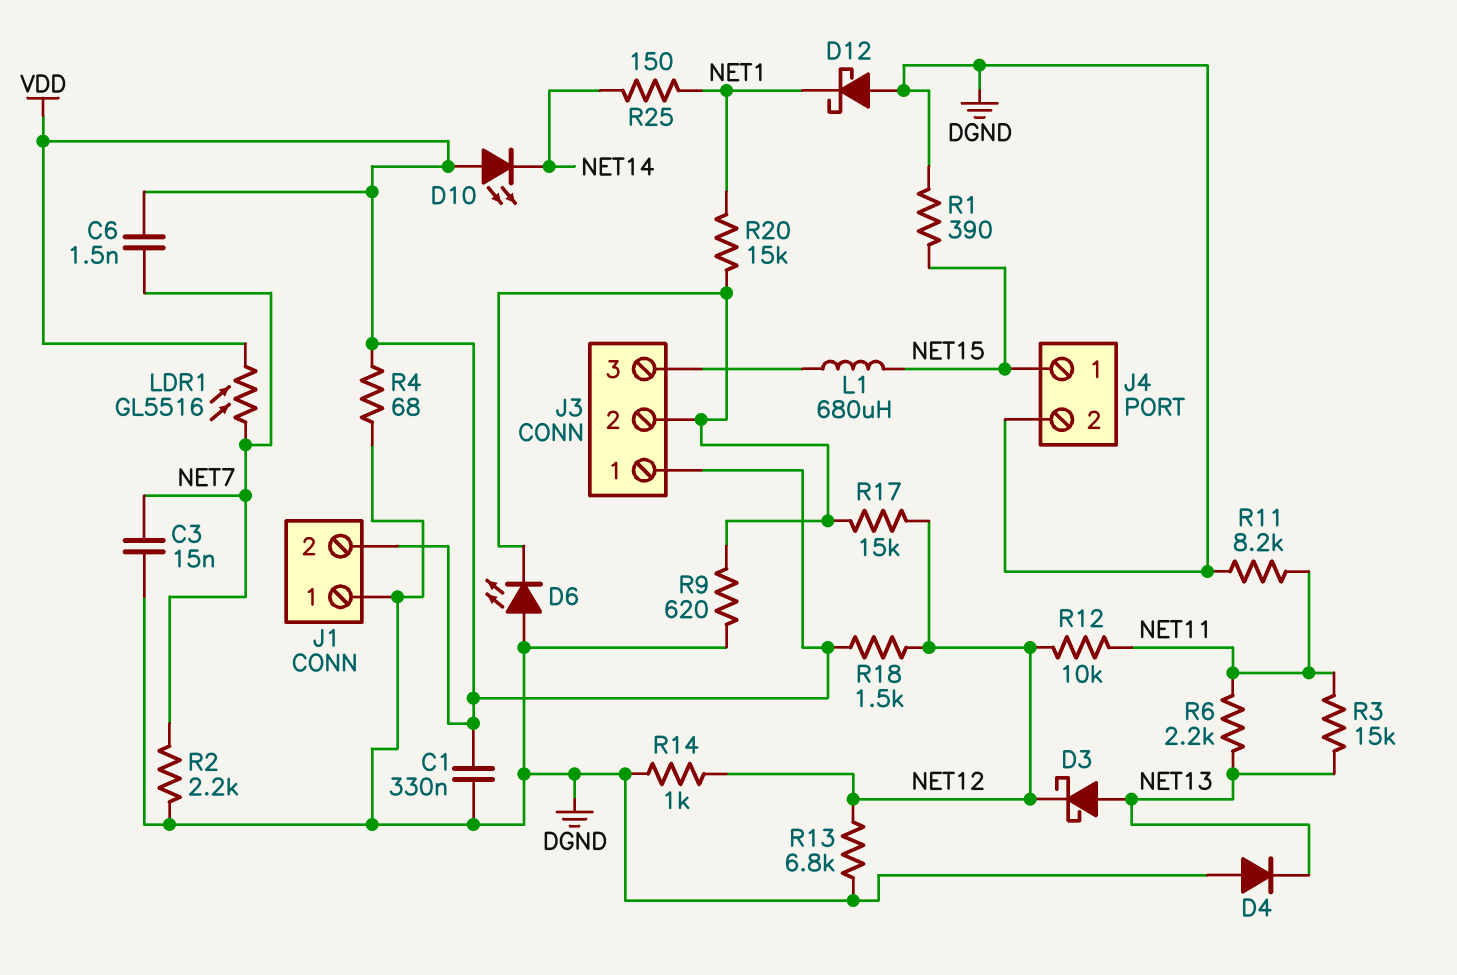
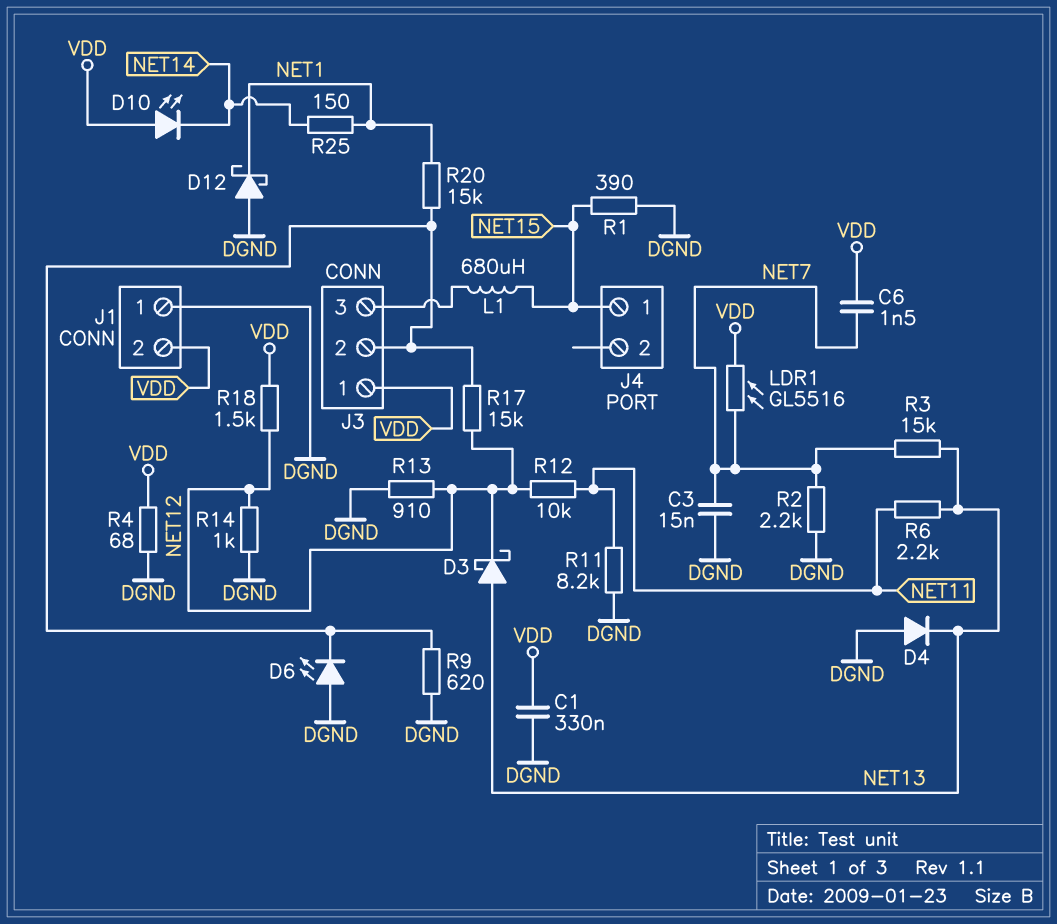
J4 pin 2: DGND -> none
R3: 15k (NET11, NET13) -> 15k (NET7, NET13)
R13: 6.8k (DGND, NET12) -> 910 (DGND, NET12)

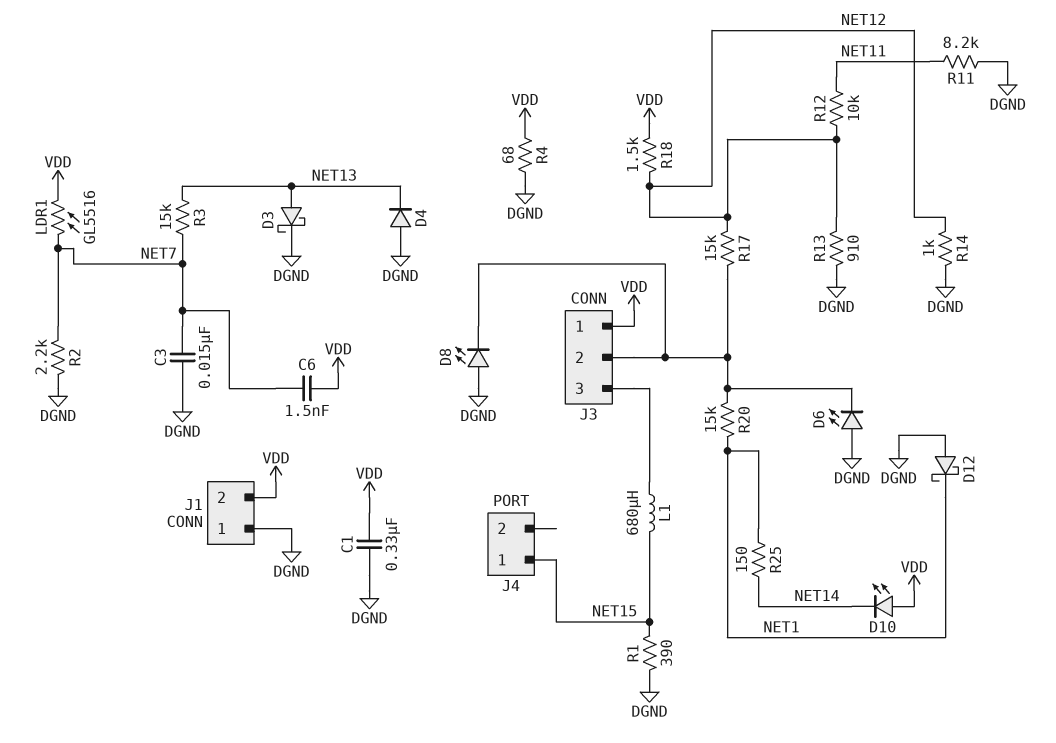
D3: schottky (A NET13, K NET12) -> schottky (A NET13, K DGND)
D8: none -> LED (A DGND, K J3/2)
R6: 2.2k (NET11, NET13) -> none
R9: 620 (DGND, J3/2) -> none

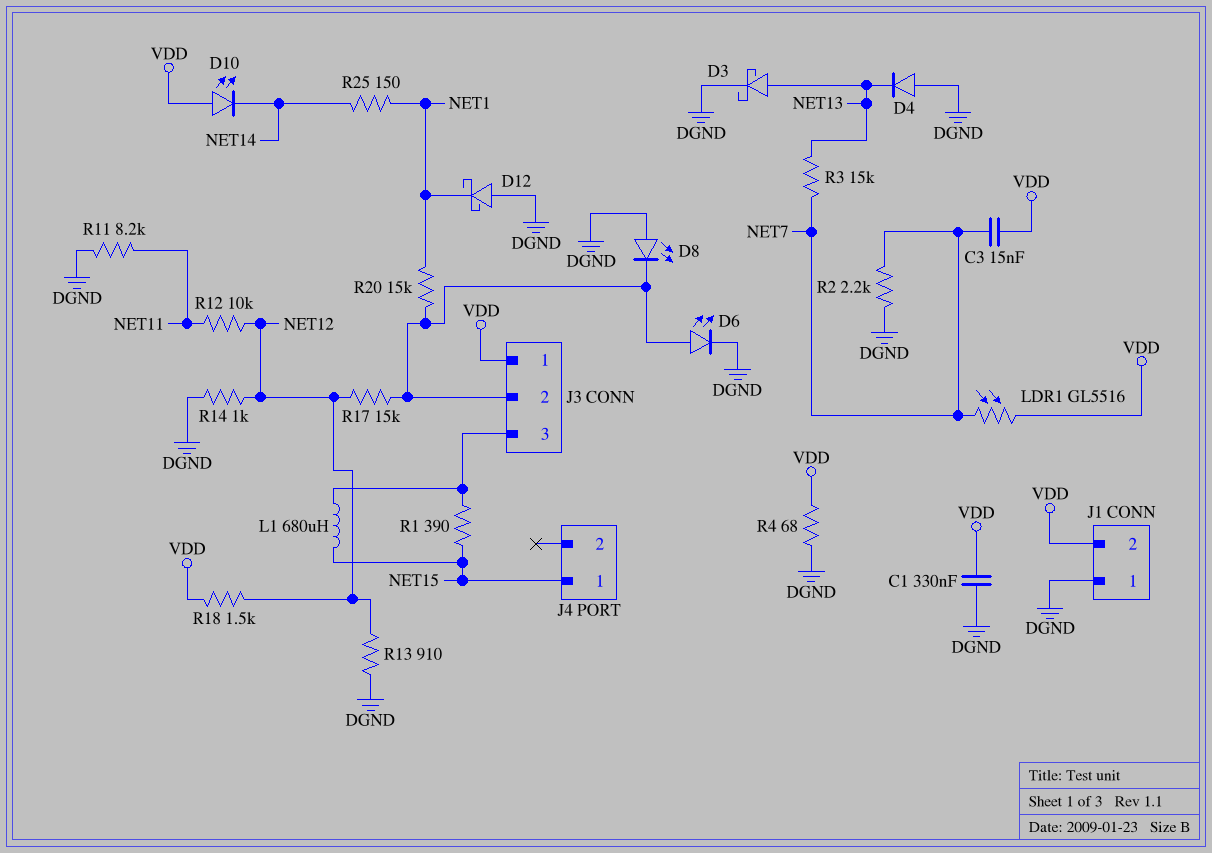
C3: 15nF (DGND, NET7) -> 15nF (NET7, VDD)
C6: 1.5nF (NET7, VDD) -> none
D6: LED (A DGND, K J3/2) -> LED (A J3/2, K DGND)
R1: 390 (DGND, NET15) -> 390 (J3/3, NET15)

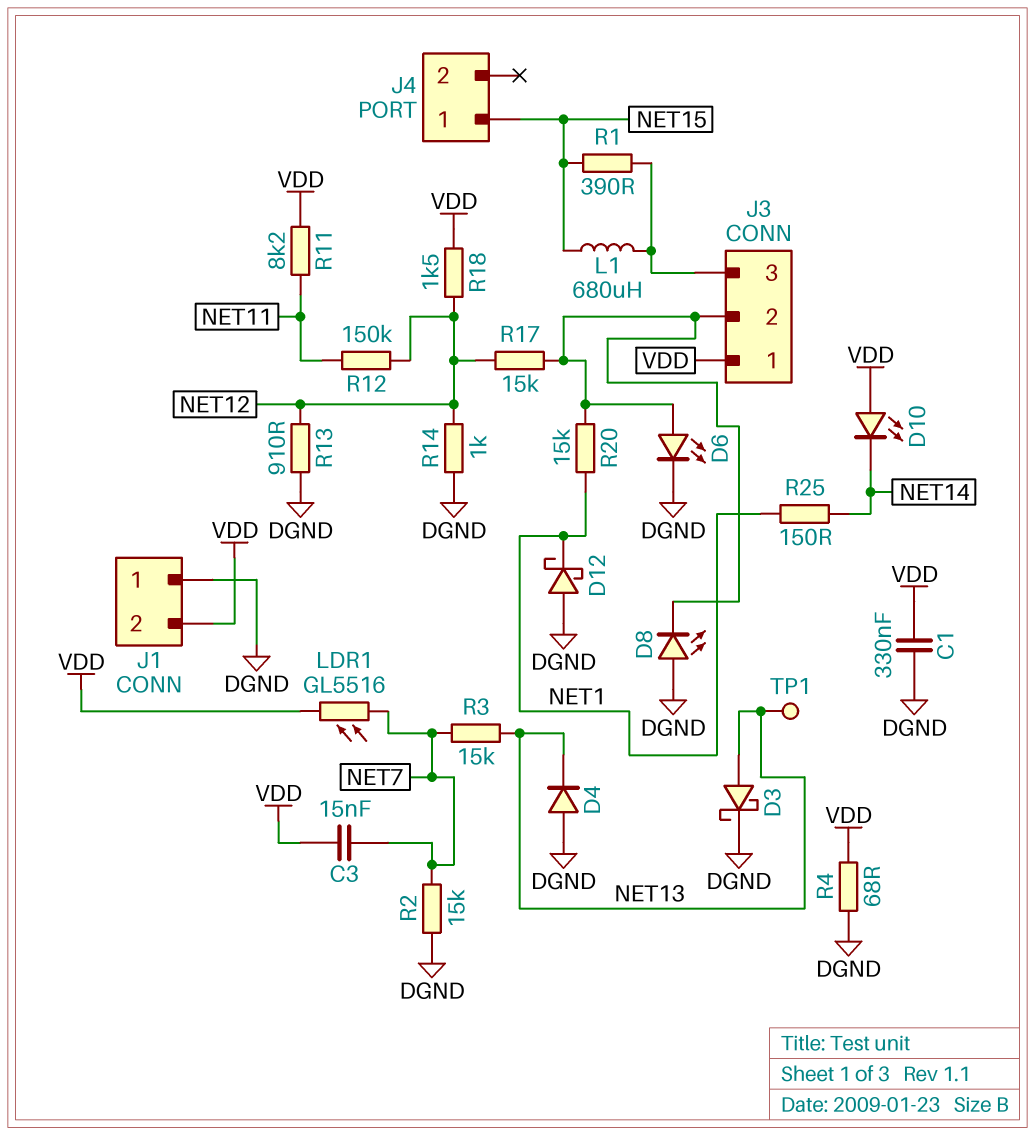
R2: 2.2k (DGND, NET7) -> 15k (DGND, NET7)
R11: 8.2k (DGND, NET11) -> 8.2k (NET11, VDD)
R12: 10k (NET11, NET12) -> 150k (NET11, NET12)
TP1: none -> test point (NET13)

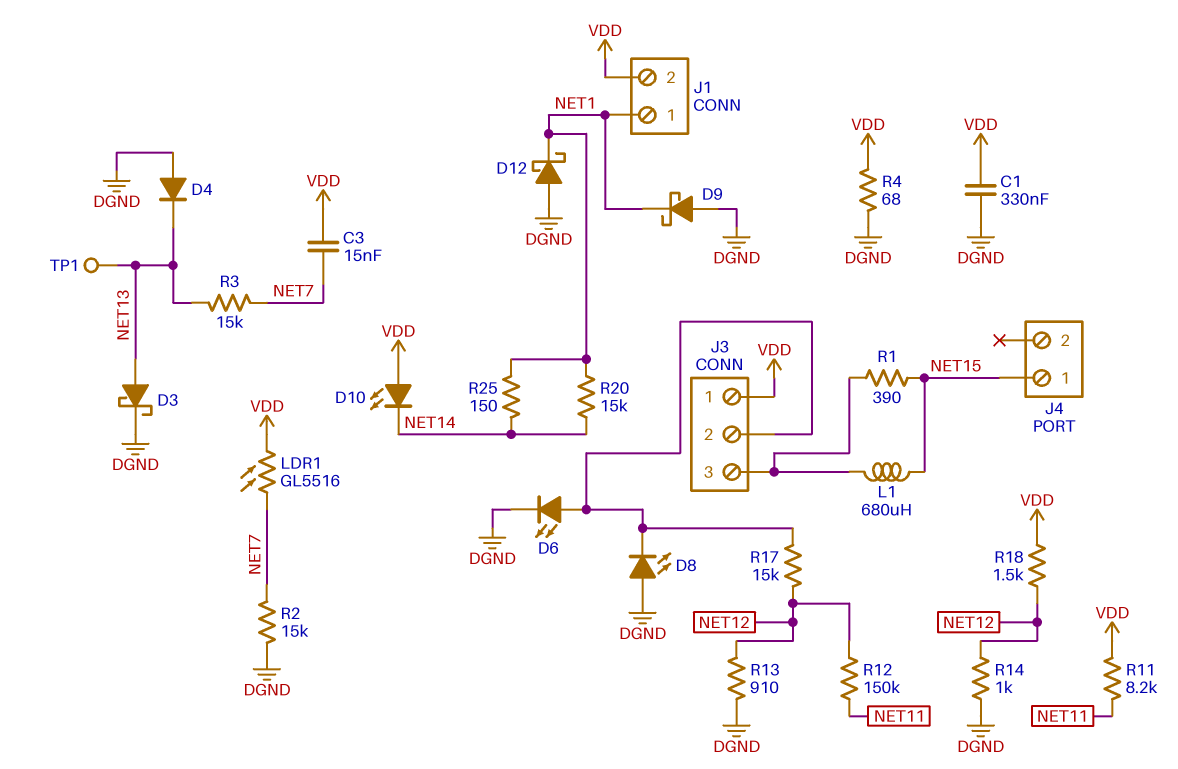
D9: none -> schottky (A DGND, K NET1)
J1 pin 1: DGND -> NET1
R20: 15k (J3/2, NET1) -> 15k (NET1, NET14)

